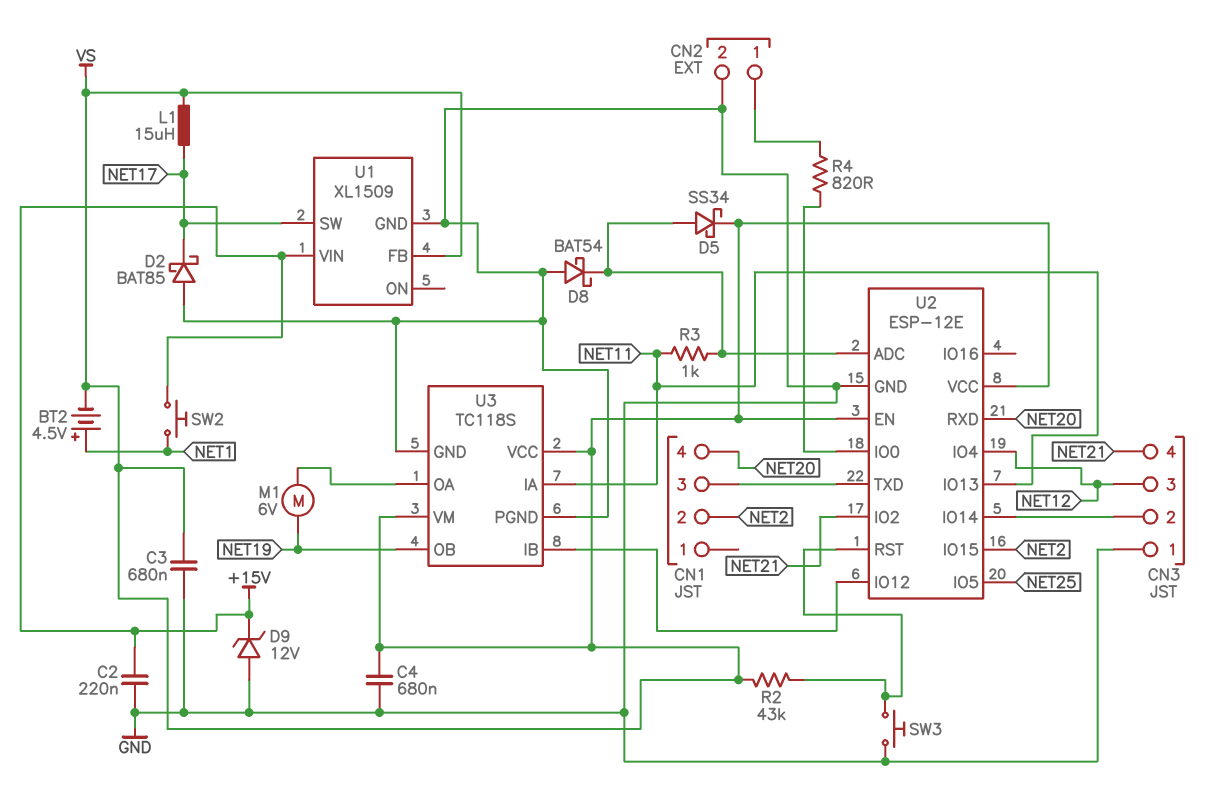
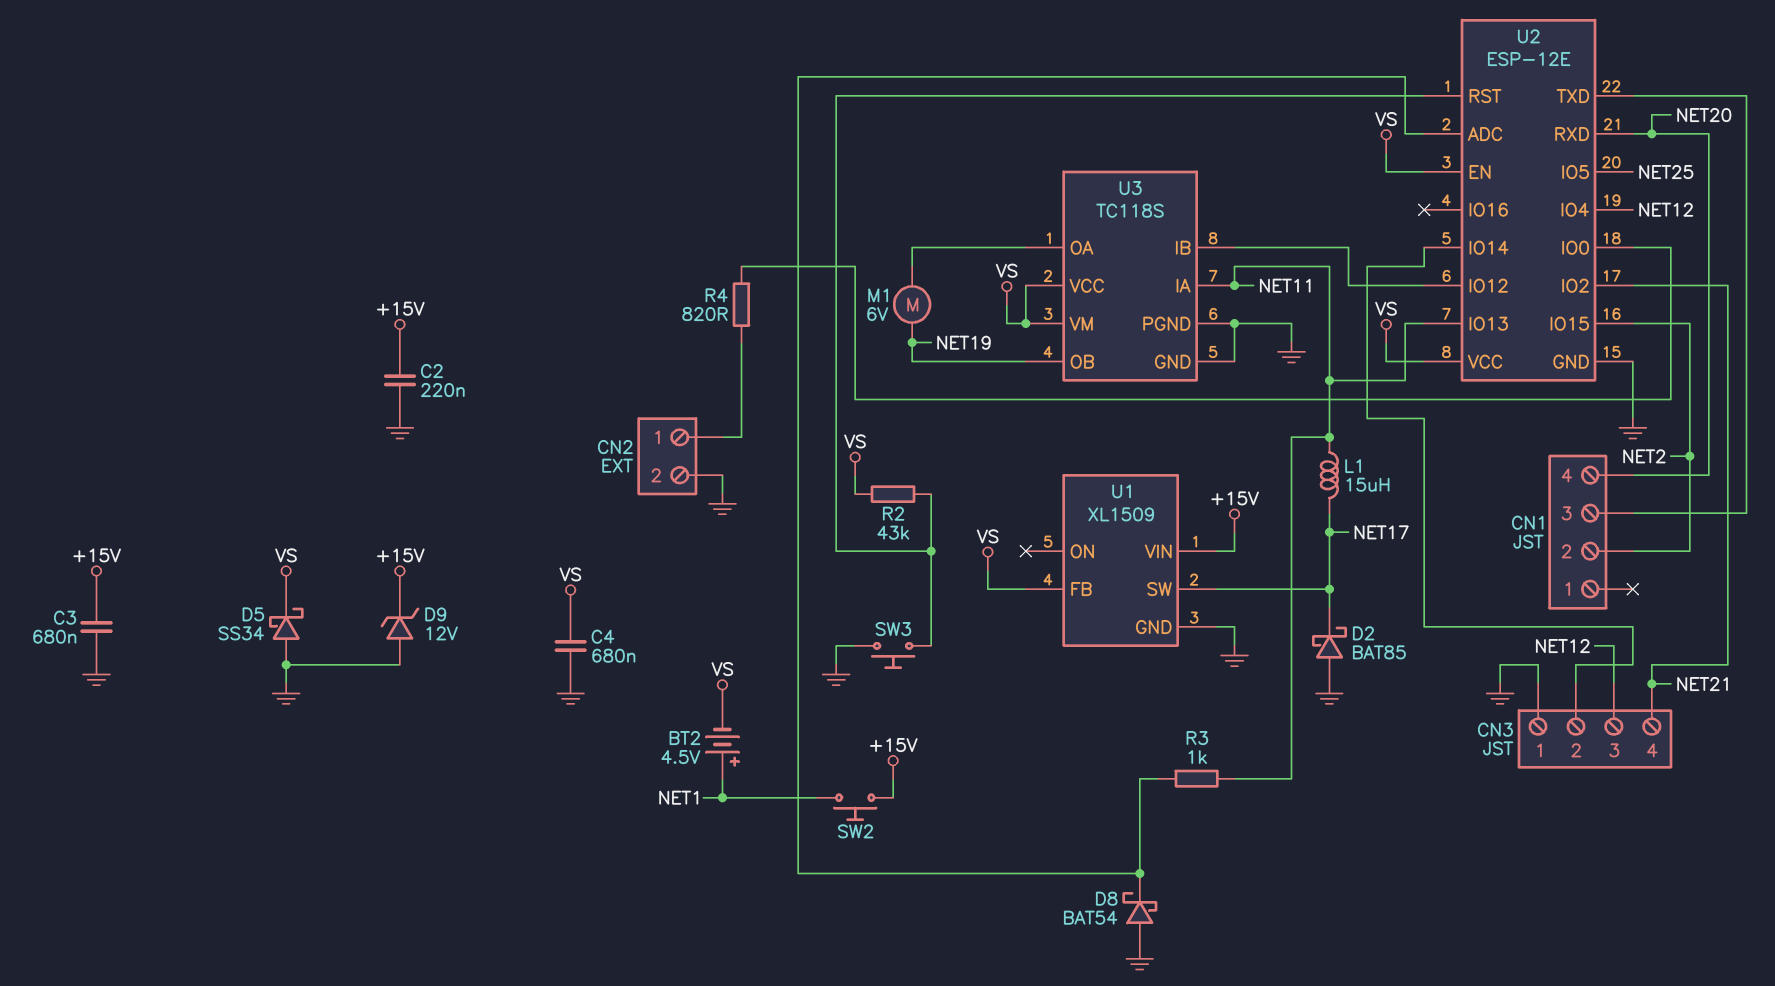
C3: 680nF (GND, VS) -> 680nF (+15V, GND)
D5: schottky SS34 (A U2/ADC, K VS) -> schottky SS34 (A GND, K VS)
L1: 15uH (NET17, VS) -> 15uH (NET11, NET17)

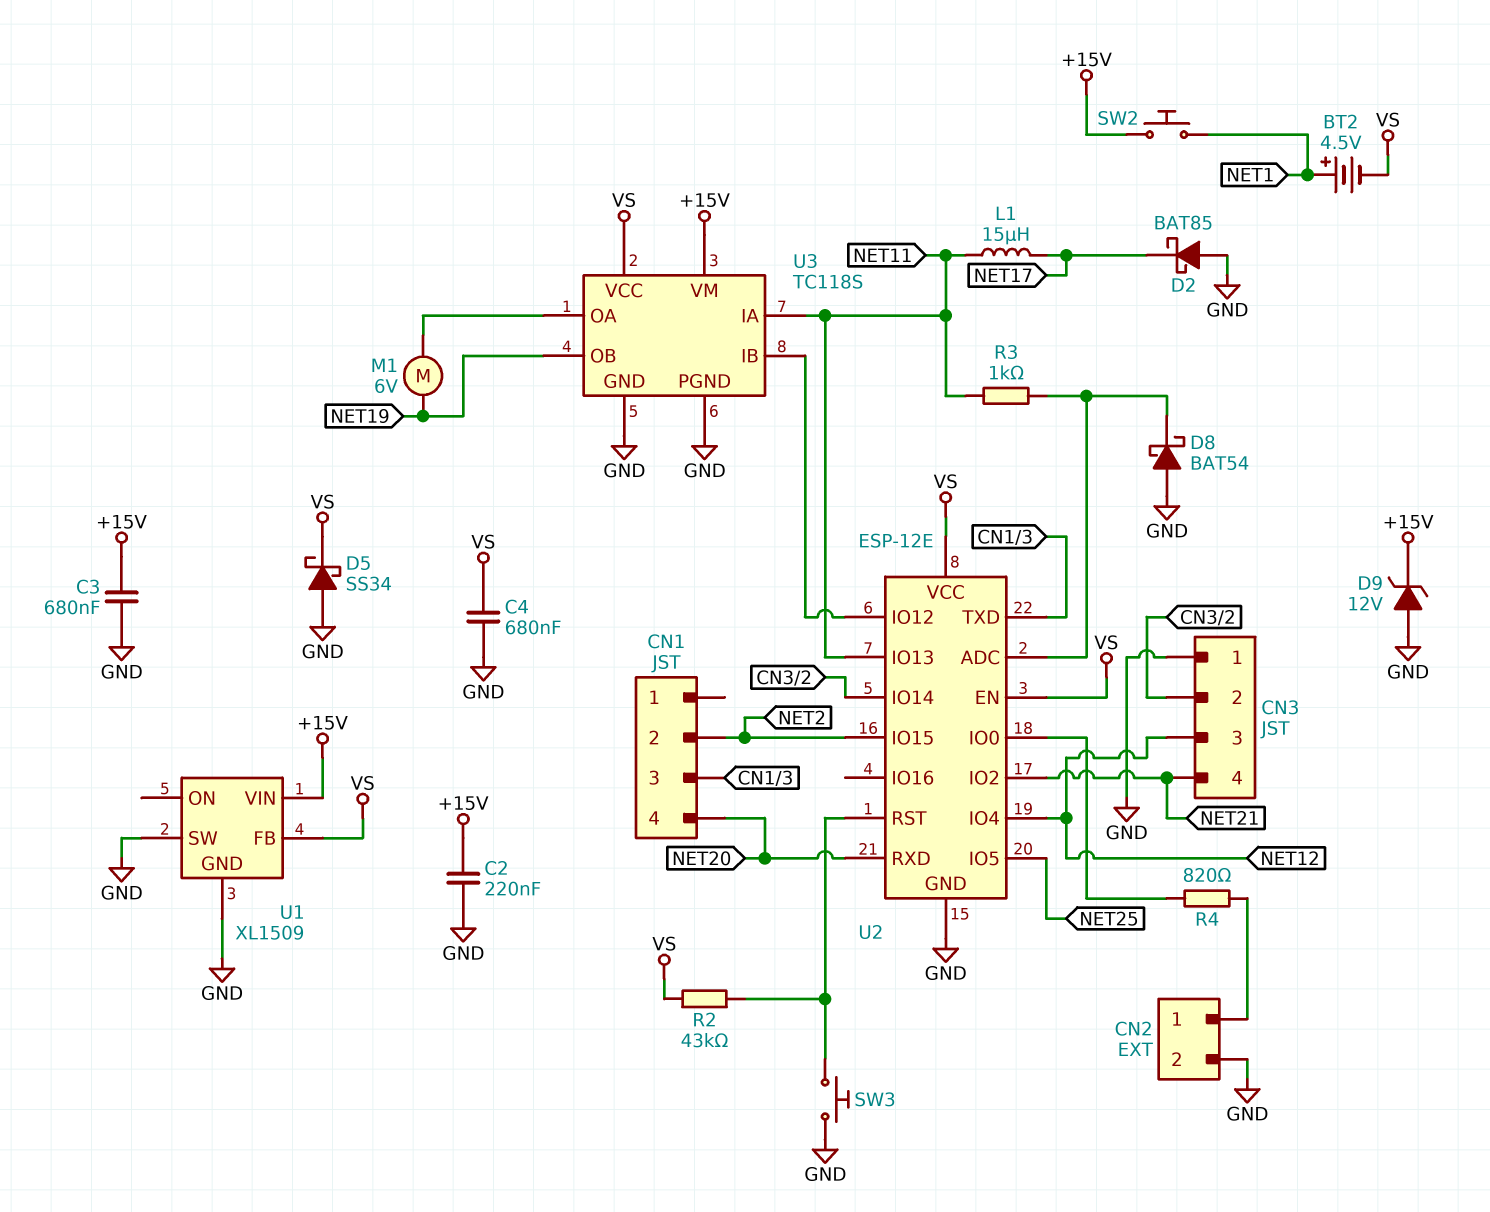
U1 pin SW: NET17 -> GND
U3 pin VM: VS -> +15V

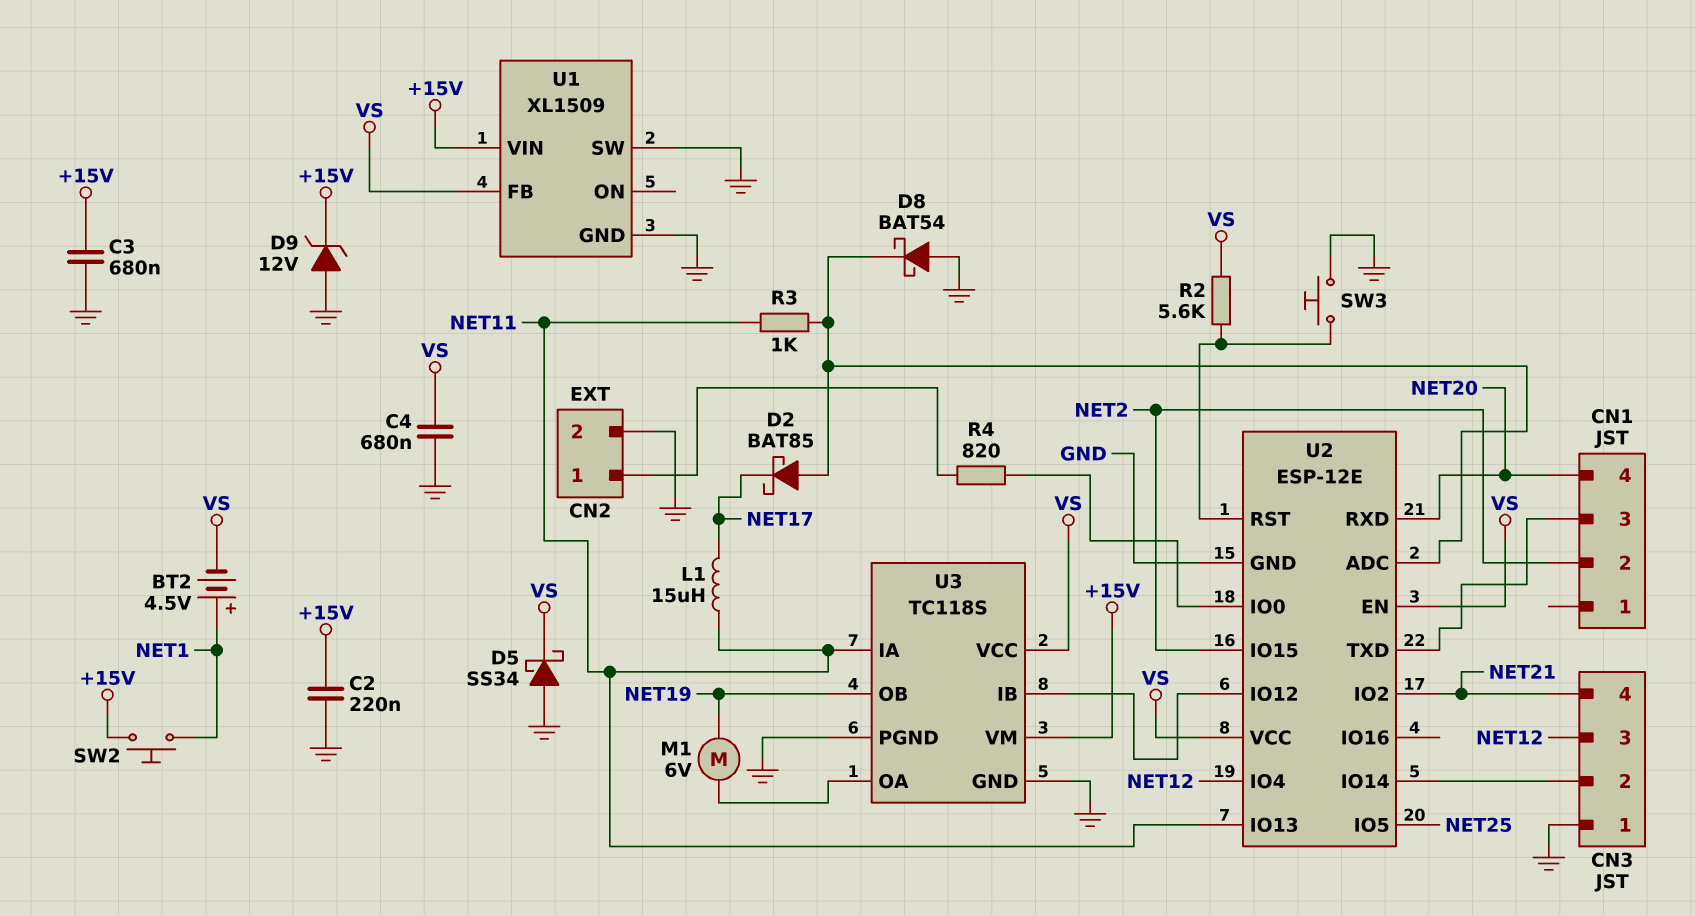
D2: schottky BAT85 (A GND, K NET17) -> schottky BAT85 (A U2/ADC, K NET17)
R2: 43k (U2/RST, VS) -> 5.6k (U2/RST, VS)

